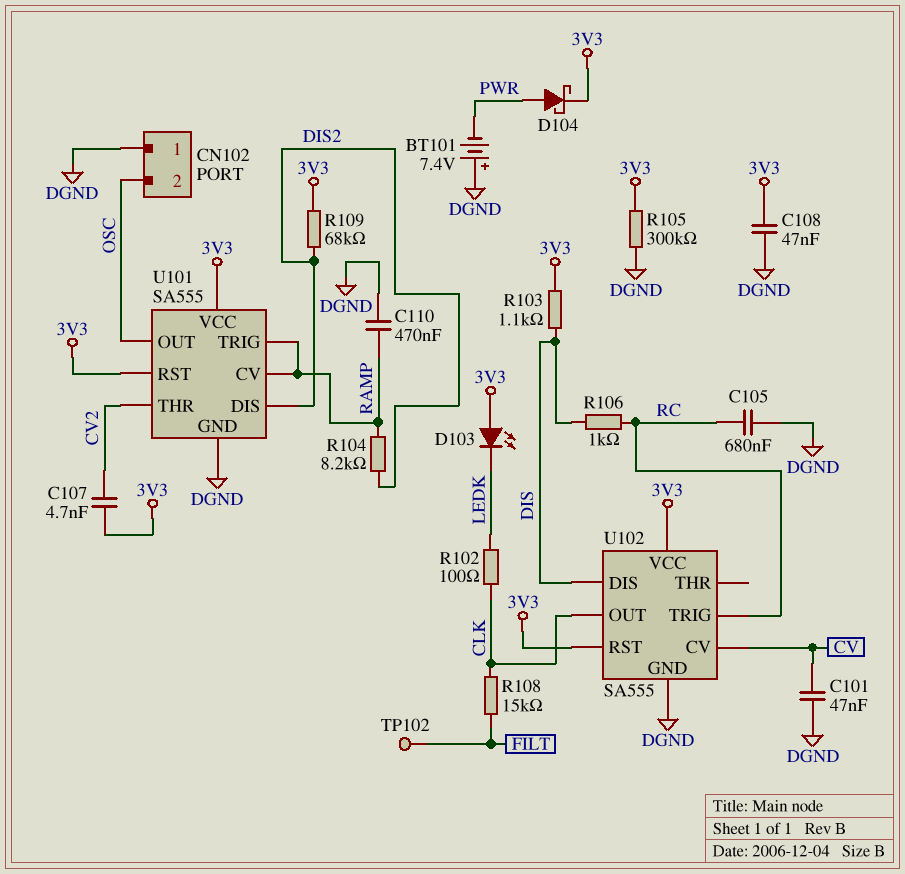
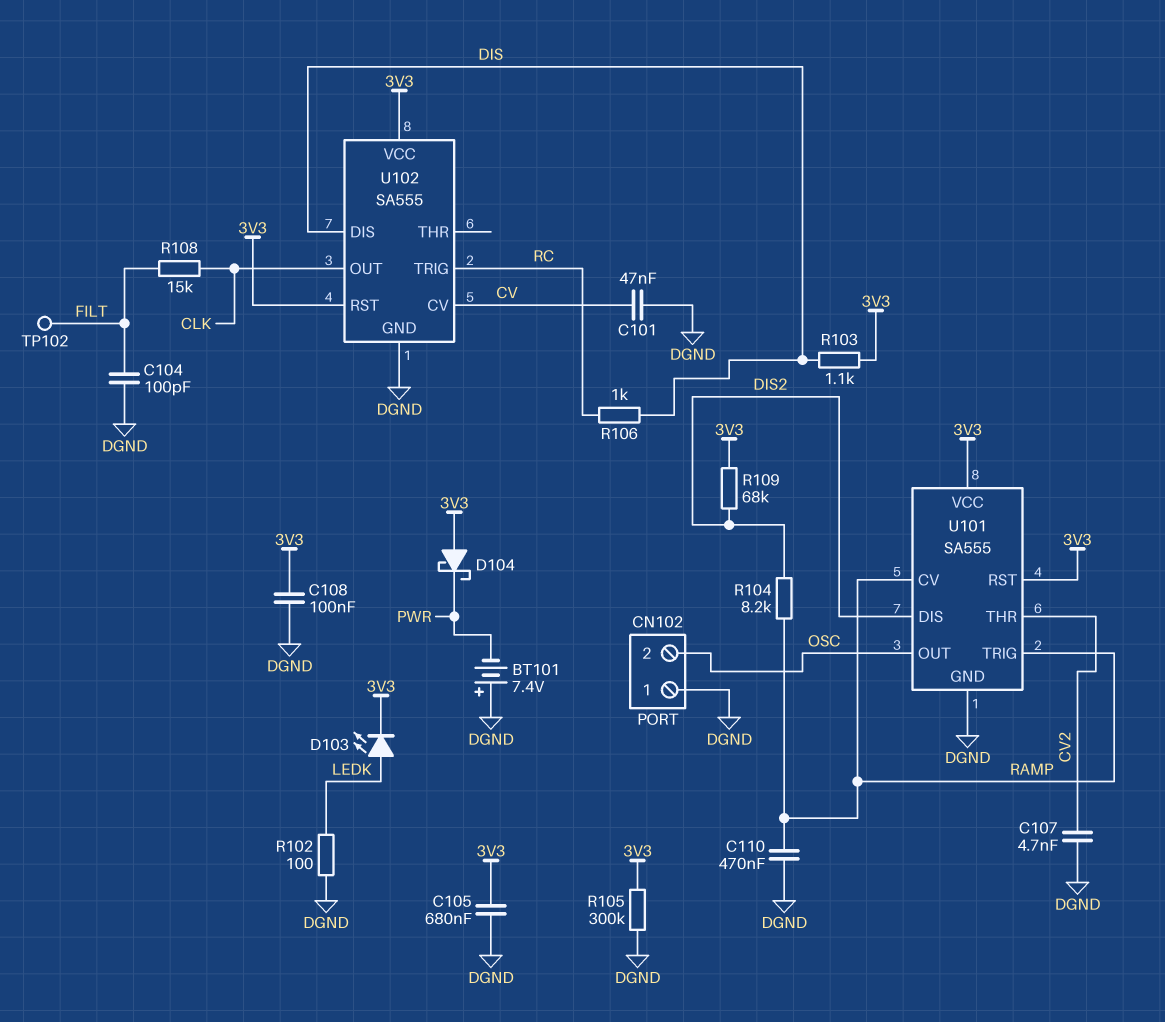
C104: none -> 100pF (DGND, FILT)
C105: 680nF (DGND, RC) -> 680nF (3V3, DGND)
C107: 4.7nF (3V3, CV2) -> 4.7nF (CV2, DGND)
C108: 47nF (3V3, DGND) -> 100nF (3V3, DGND)
D103: LED (A 3V3, K LEDK) -> LED (A LEDK, K 3V3)
D104: schottky (A PWR, K 3V3) -> schottky (A 3V3, K PWR)
R102: 100 (CLK, LEDK) -> 100 (DGND, LEDK)

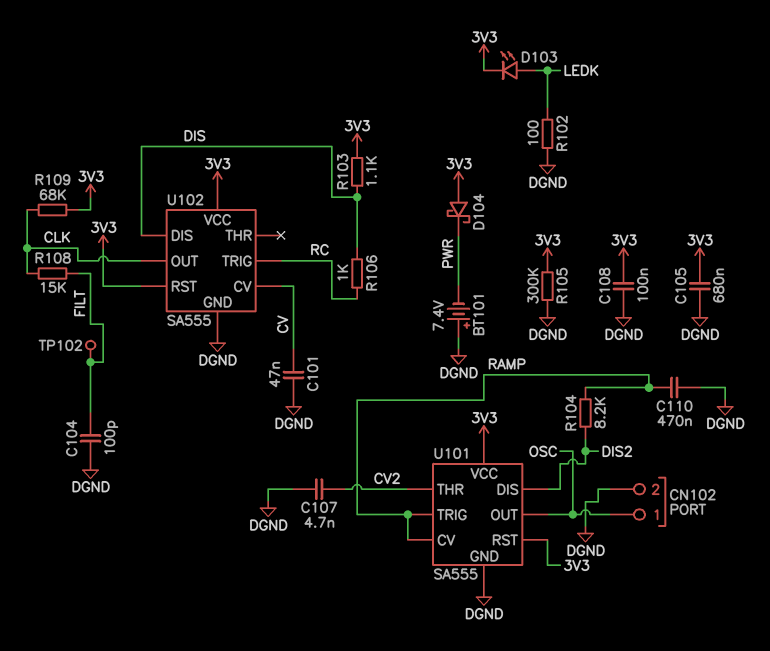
CN102 pin 1: DGND -> OSC
CN102 pin 2: OSC -> DGND
R109: 68k (3V3, DIS2) -> 68k (3V3, CLK)

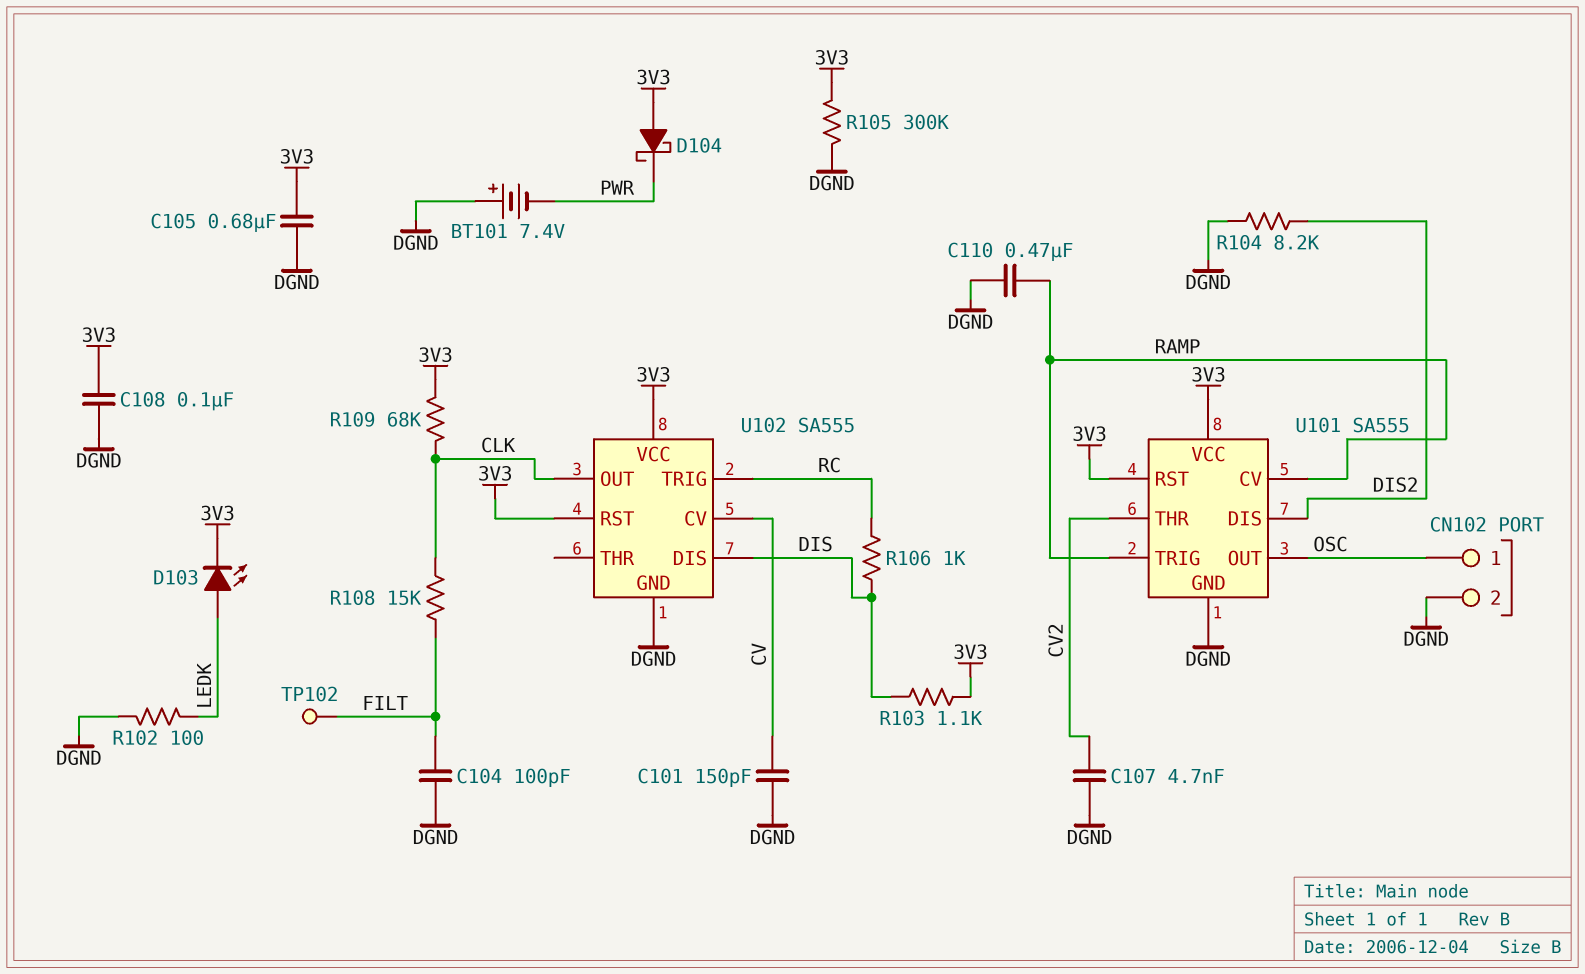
C101: 47nF (CV, DGND) -> 150pF (CV, DGND)
R104: 8.2k (DIS2, RAMP) -> 8.2k (DGND, DIS2)

